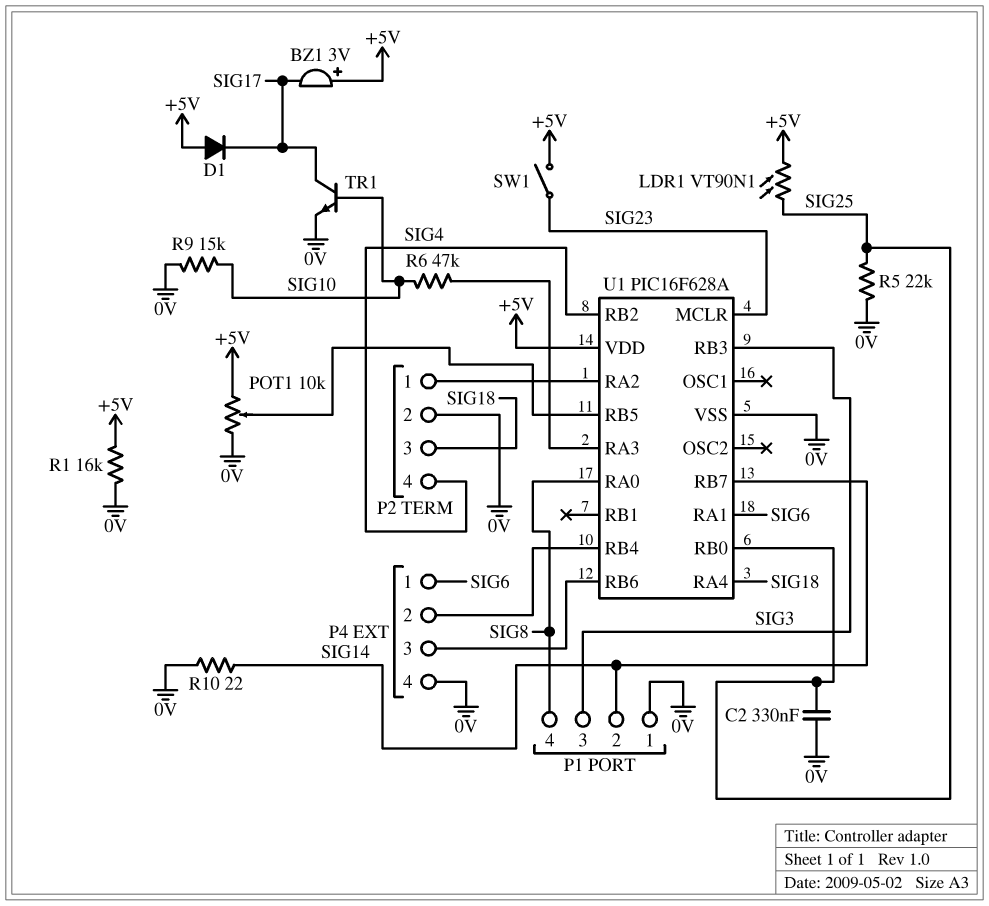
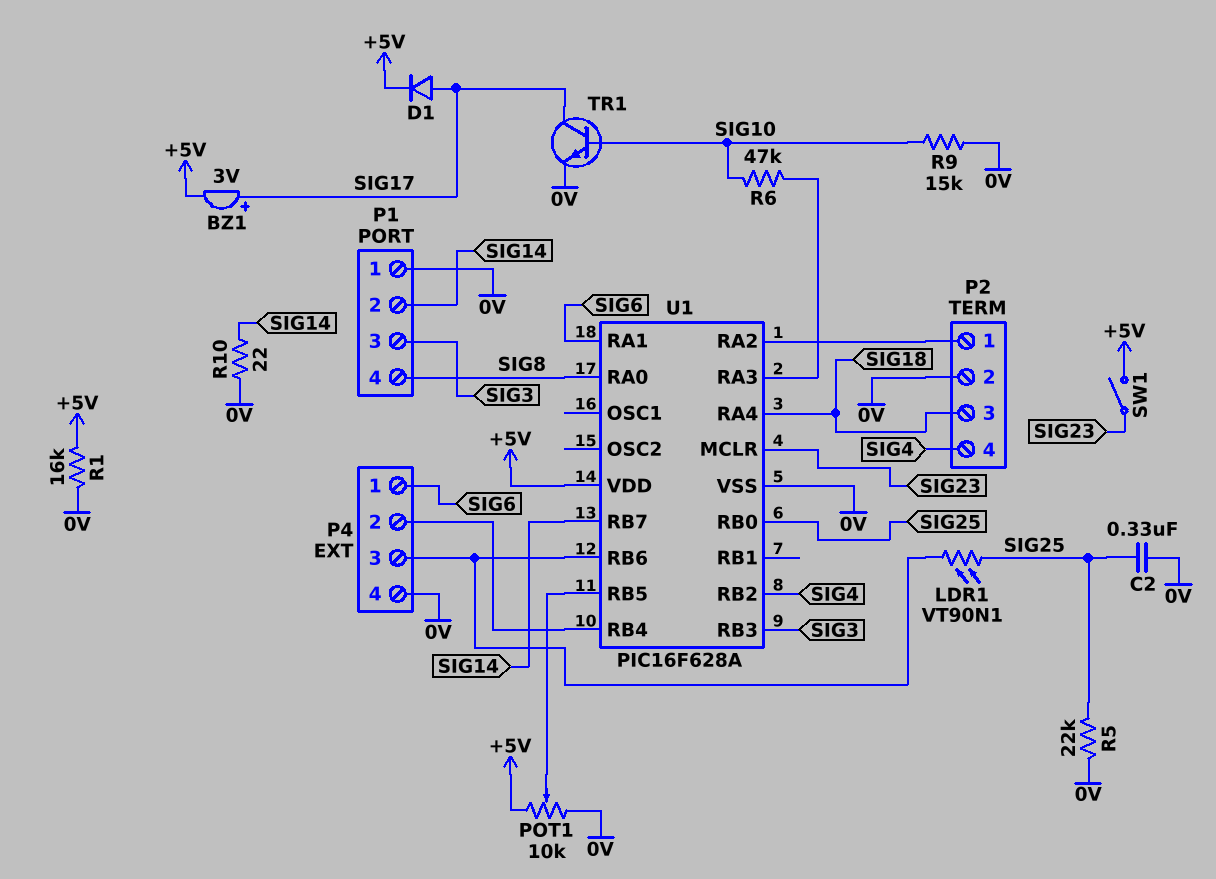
BZ1: buzzer 3V (plus +5V, minus SIG17) -> buzzer 3V (plus SIG17, minus +5V)
D1: diode (A +5V, K SIG17) -> diode (A SIG17, K +5V)
LDR1: VT90N1 (+5V, SIG25) -> VT90N1 (P4/3, SIG25)

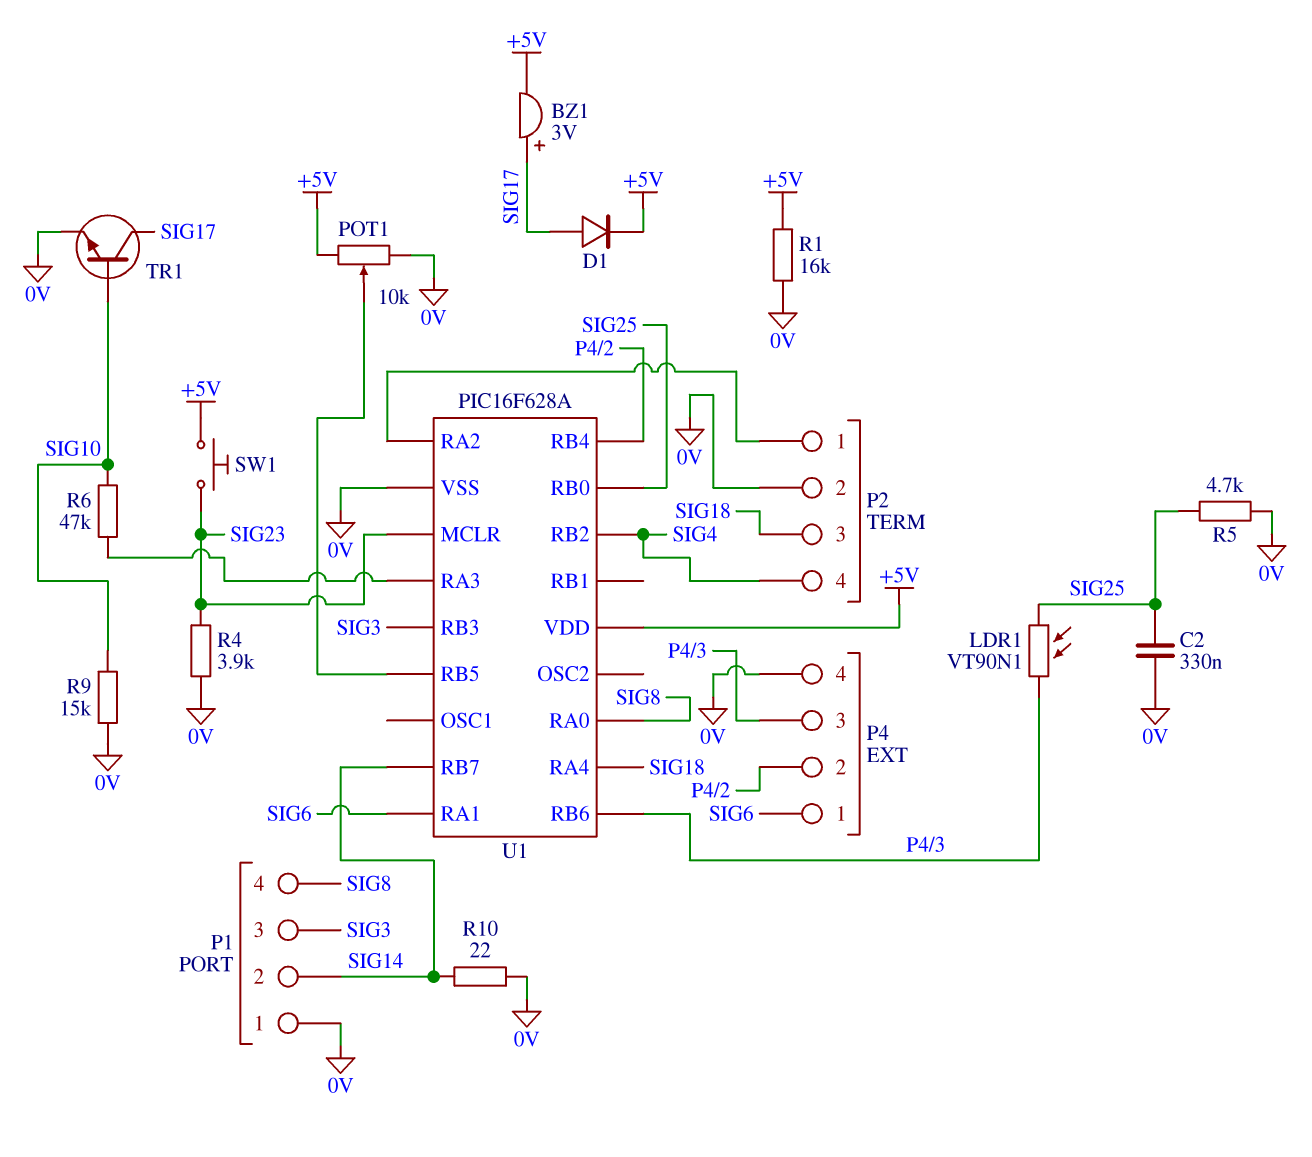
R4: none -> 3.9k (0V, SIG23)
R5: 22k (0V, SIG25) -> 4.7k (0V, SIG25)
SW1: switch (+5V, SIG23) -> button (+5V, SIG23)

